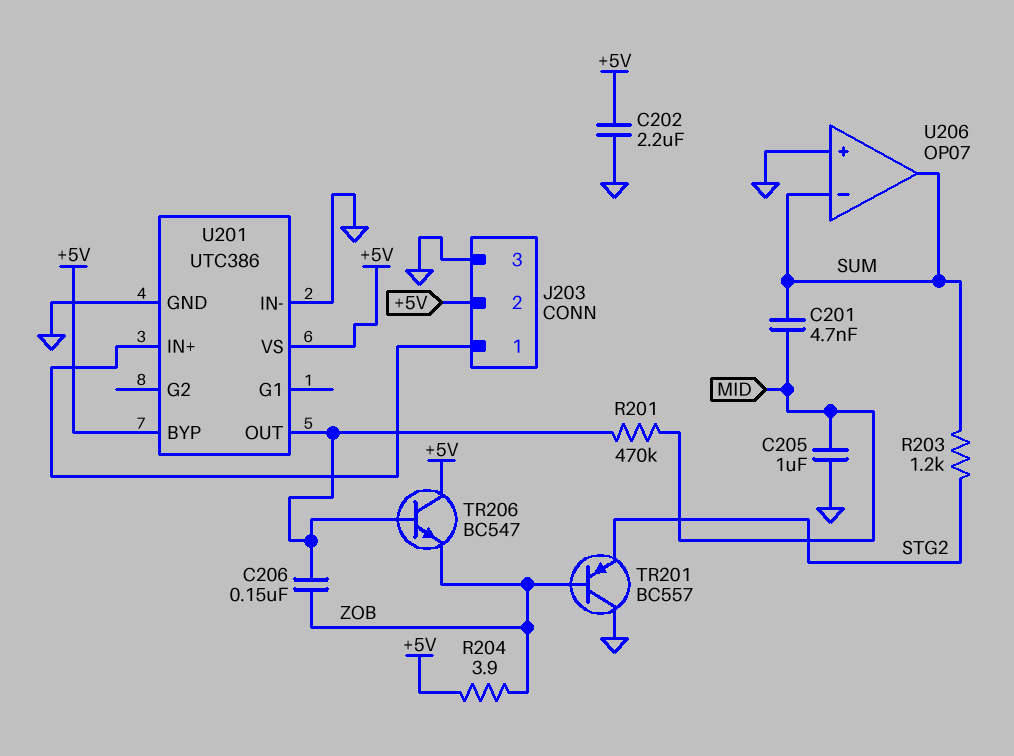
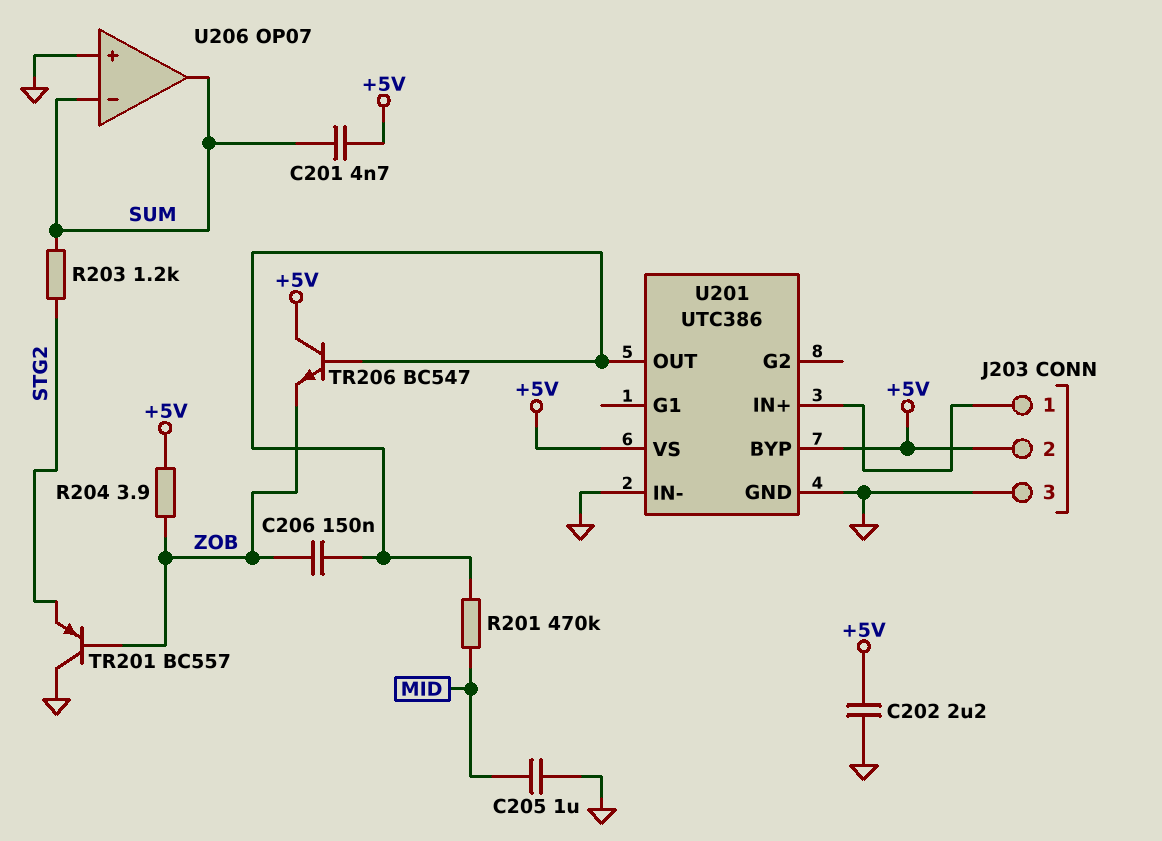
C201: 4.7nF (MID, SUM) -> 4.7nF (+5V, SUM)

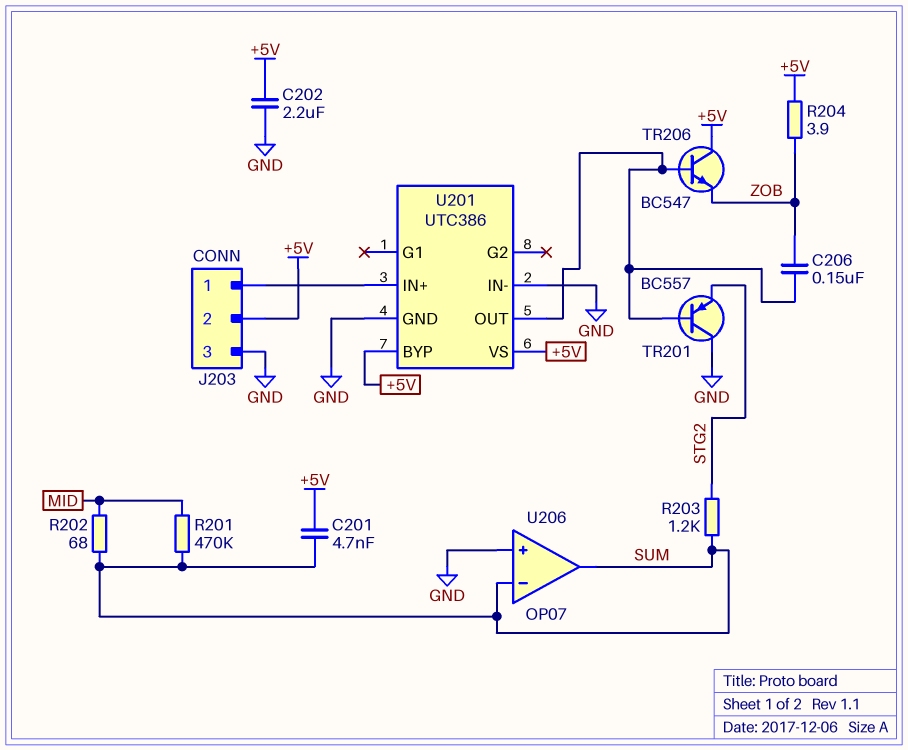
C205: 1uF (GND, MID) -> none
R201: 470k (MID, U201/OUT) -> 470k (MID, SUM)
R202: none -> 68 (MID, SUM)
TR201: PNP BC557 (B ZOB, C GND, E STG2) -> PNP BC557 (B U201/OUT, C GND, E STG2)

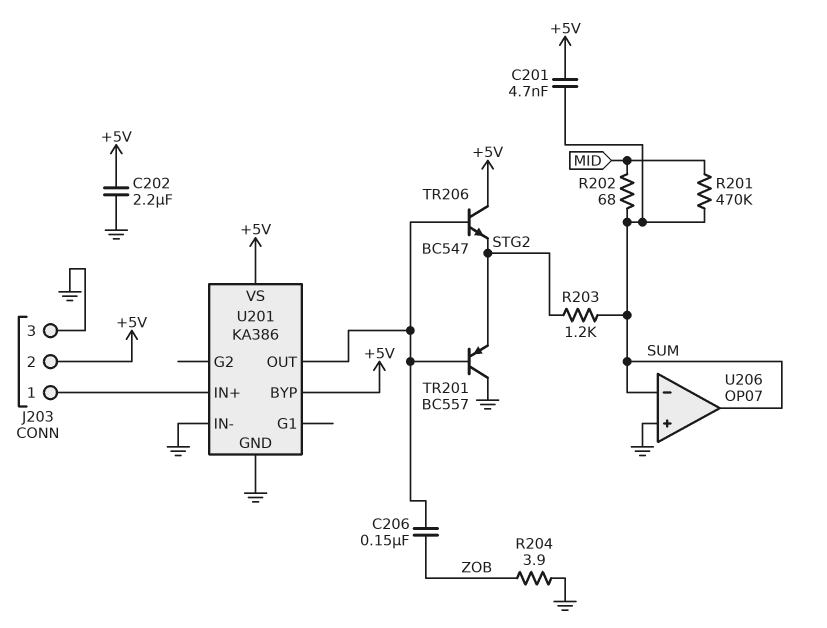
R204: 3.9 (+5V, ZOB) -> 3.9 (GND, ZOB)
TR206: NPN BC547 (B U201/OUT, C +5V, E ZOB) -> NPN BC547 (B U201/OUT, C +5V, E STG2)
U201: UTC386 -> KA386

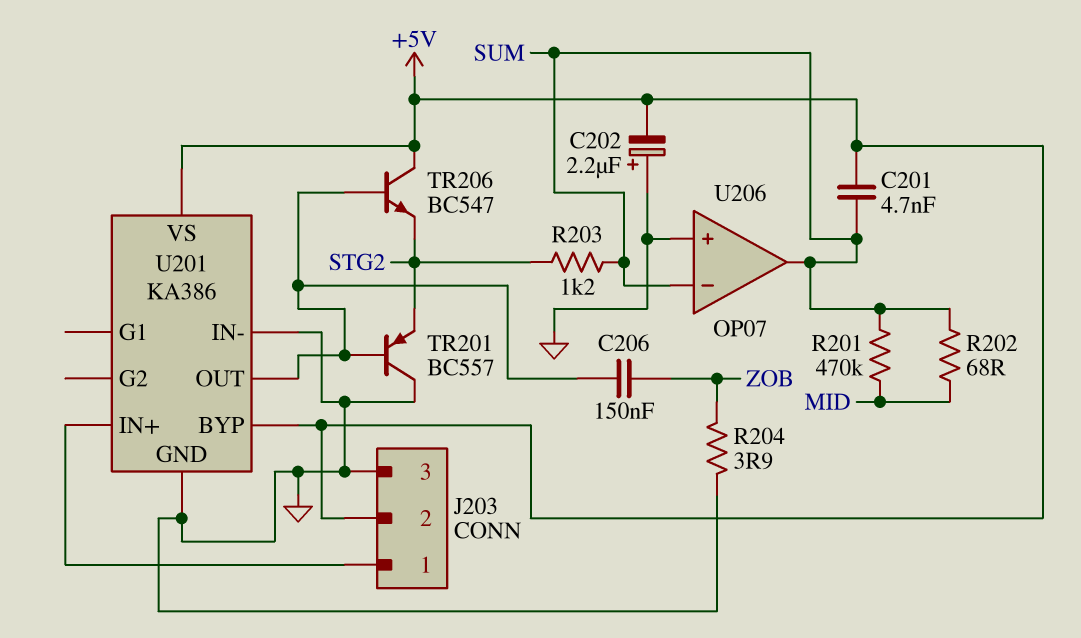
C202: 2.2uF (+5V, GND) -> 2.2uF (plus GND, minus +5V)

